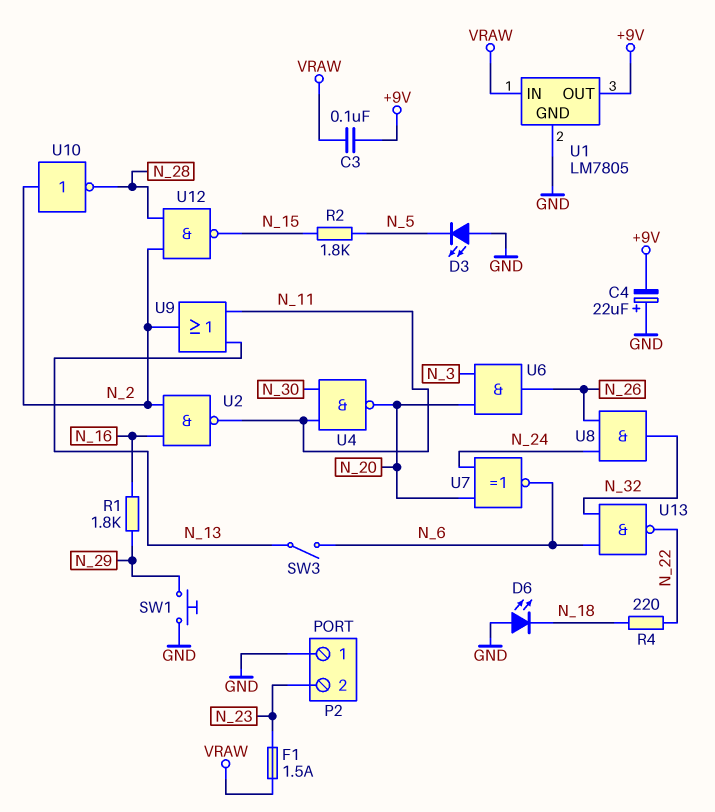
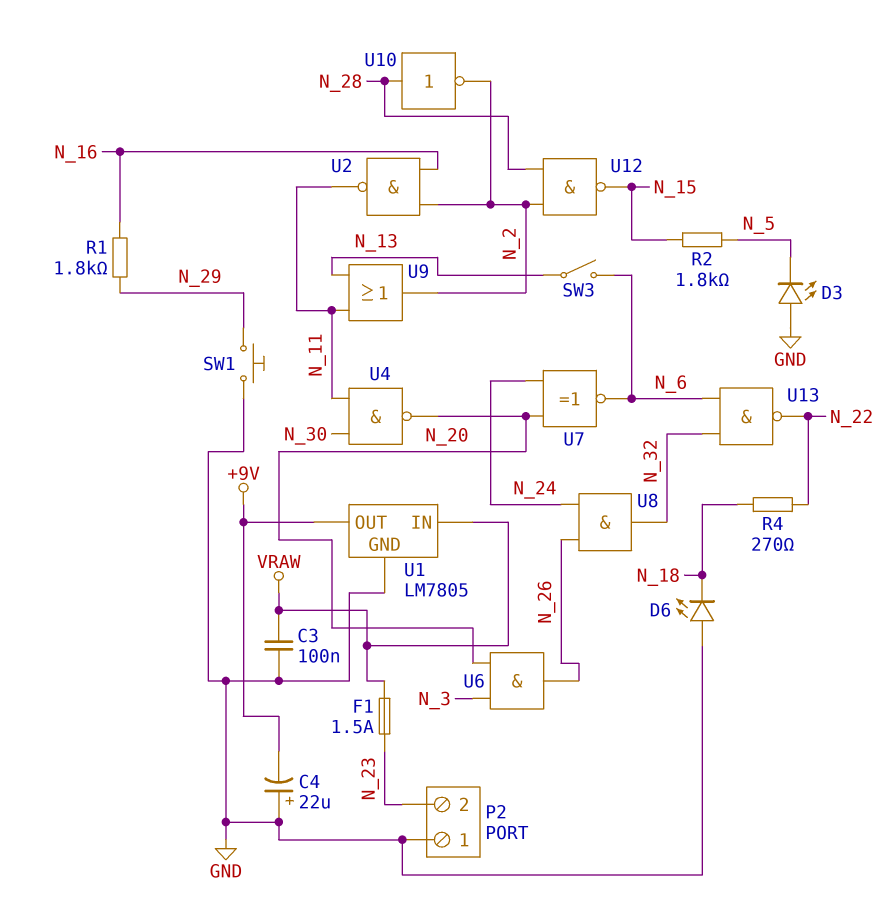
C3: 100nF (+9V, VRAW) -> 100nF (GND, VRAW)
R4: 220 (N_18, N_22) -> 270 (N_18, N_22)
U10: NOT (in N_2, out N_28) -> NOT (in N_28, out N_2)

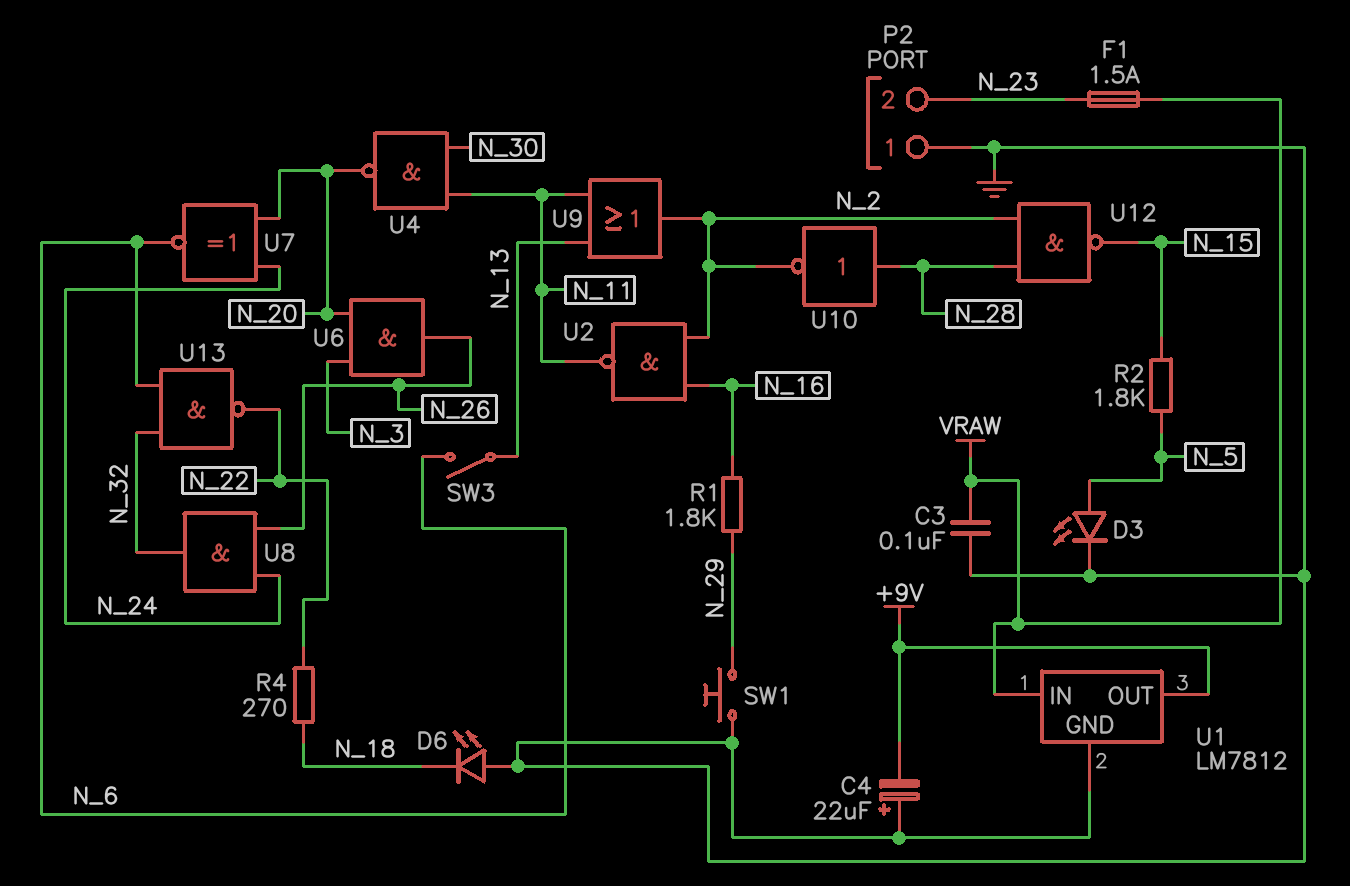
D3: LED (A GND, K N_5) -> LED (A N_5, K GND)
U1: LM7805 -> LM7812

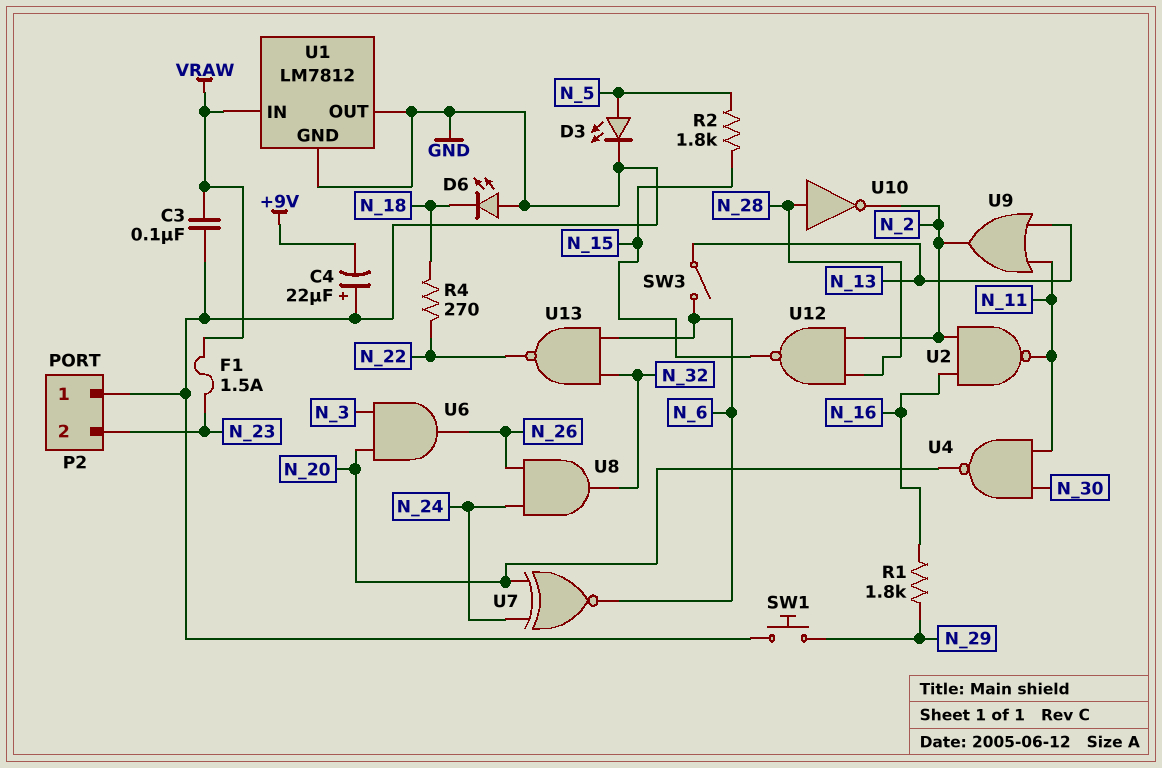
U1 pin OUT: +9V -> GND

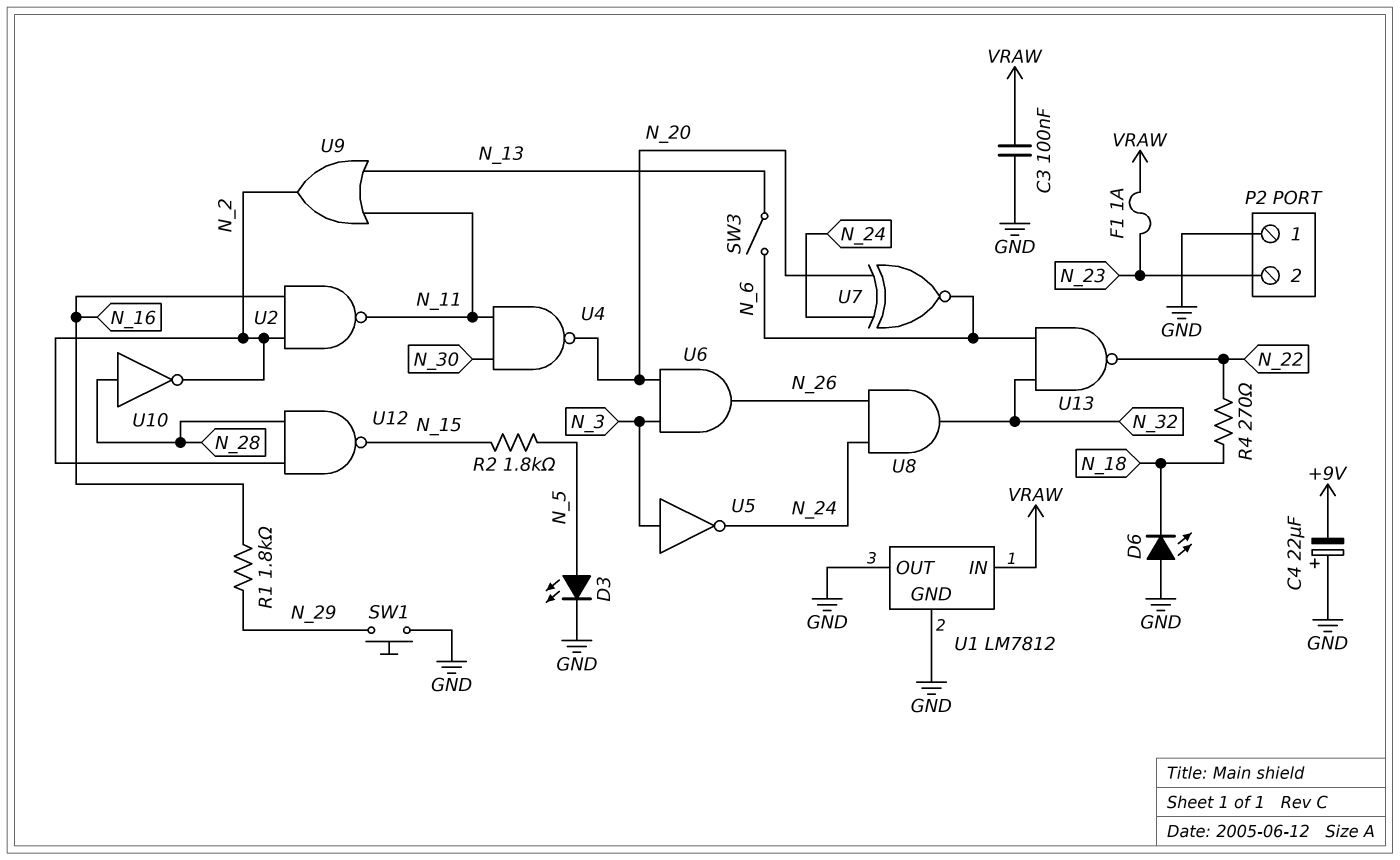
F1: 1.5A (N_23, VRAW) -> 1A (N_23, VRAW)
U5: none -> NOT (in N_3, out N_24)

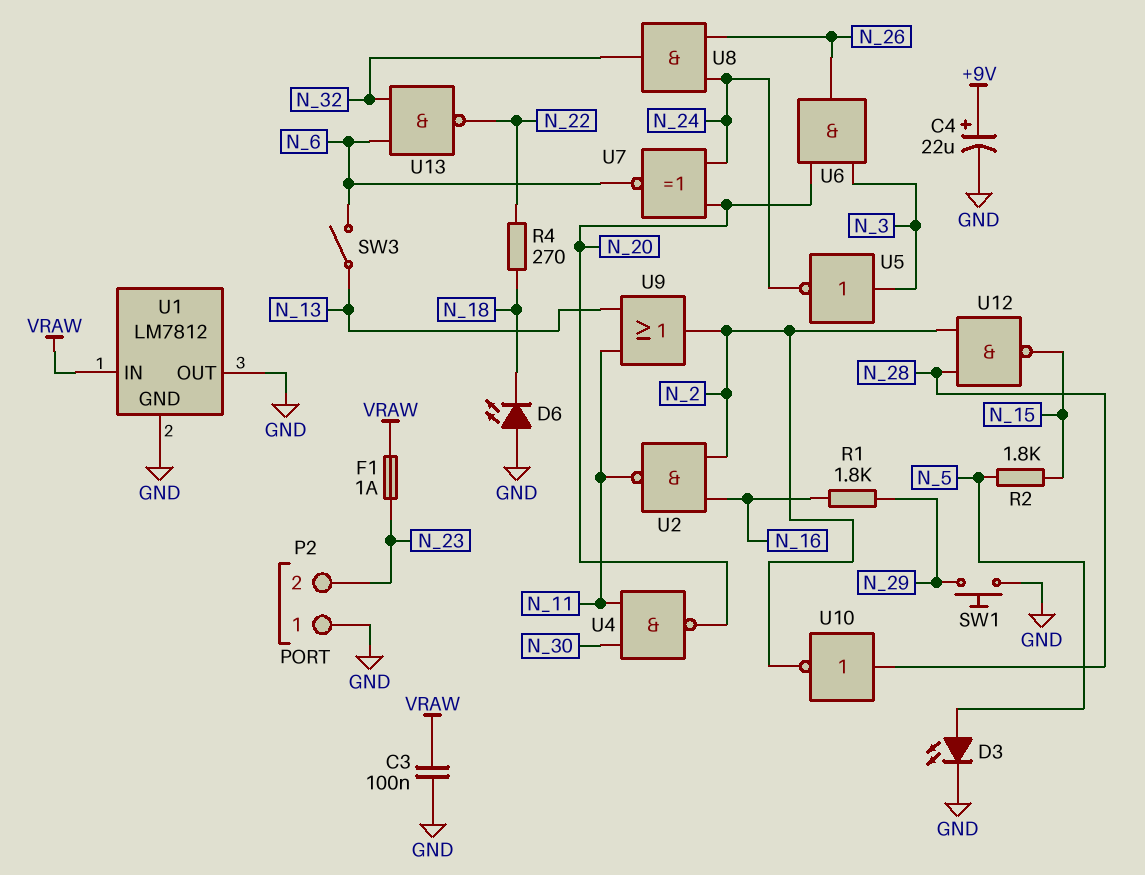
C4: 22uF (plus GND, minus +9V) -> 22uF (plus +9V, minus GND)

